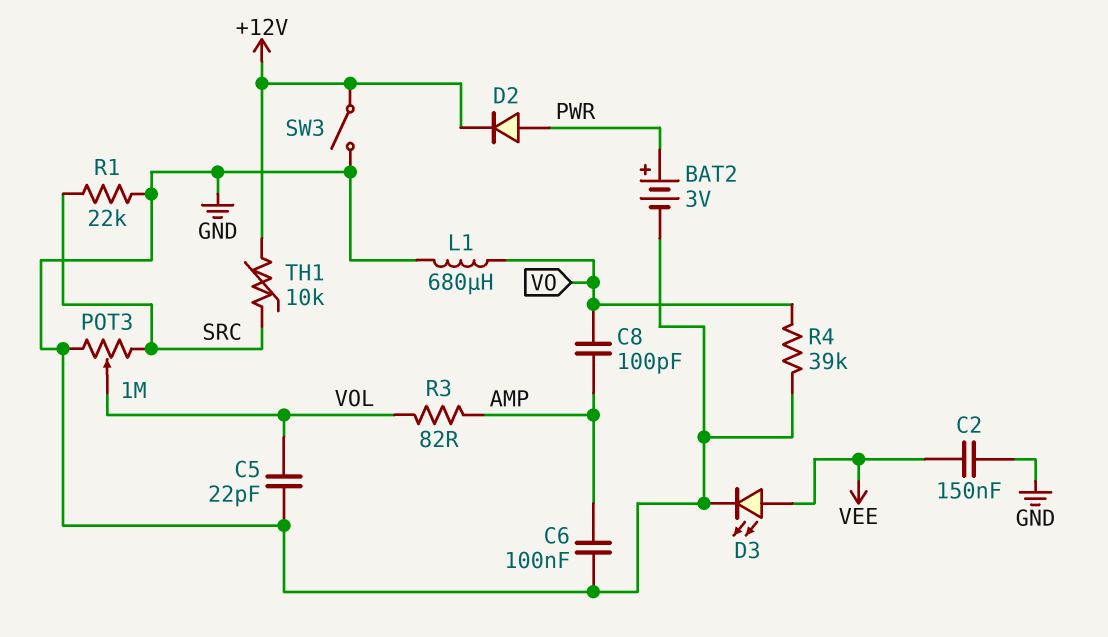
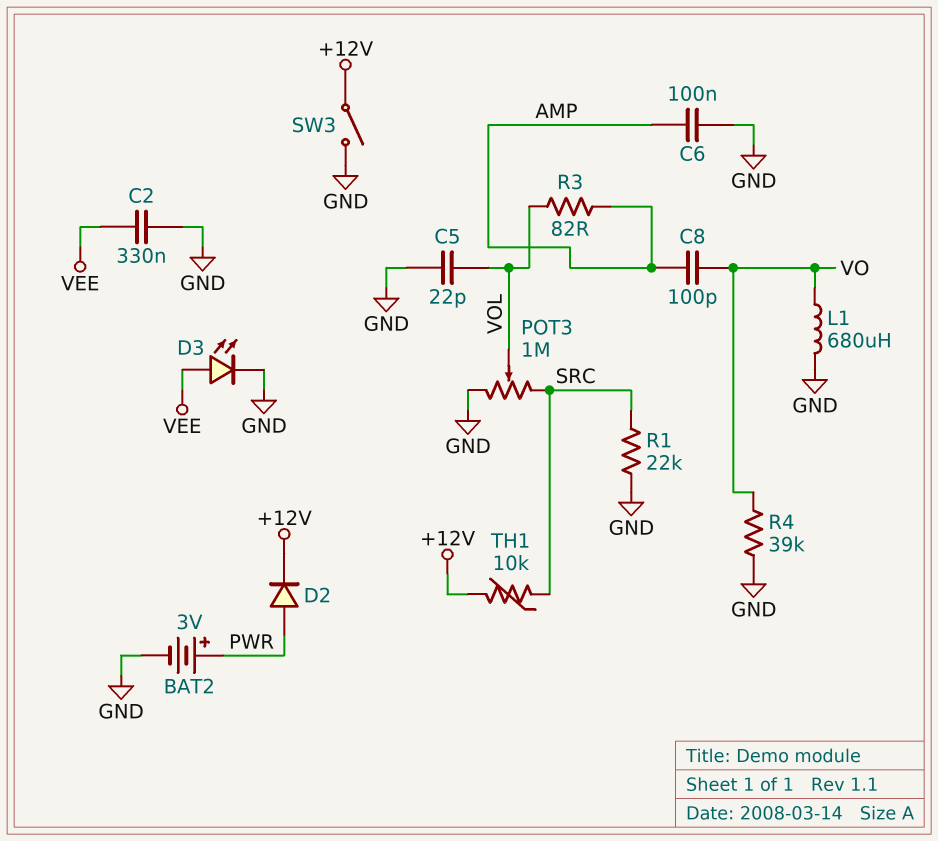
C2: 150nF (GND, VEE) -> 330nF (GND, VEE)

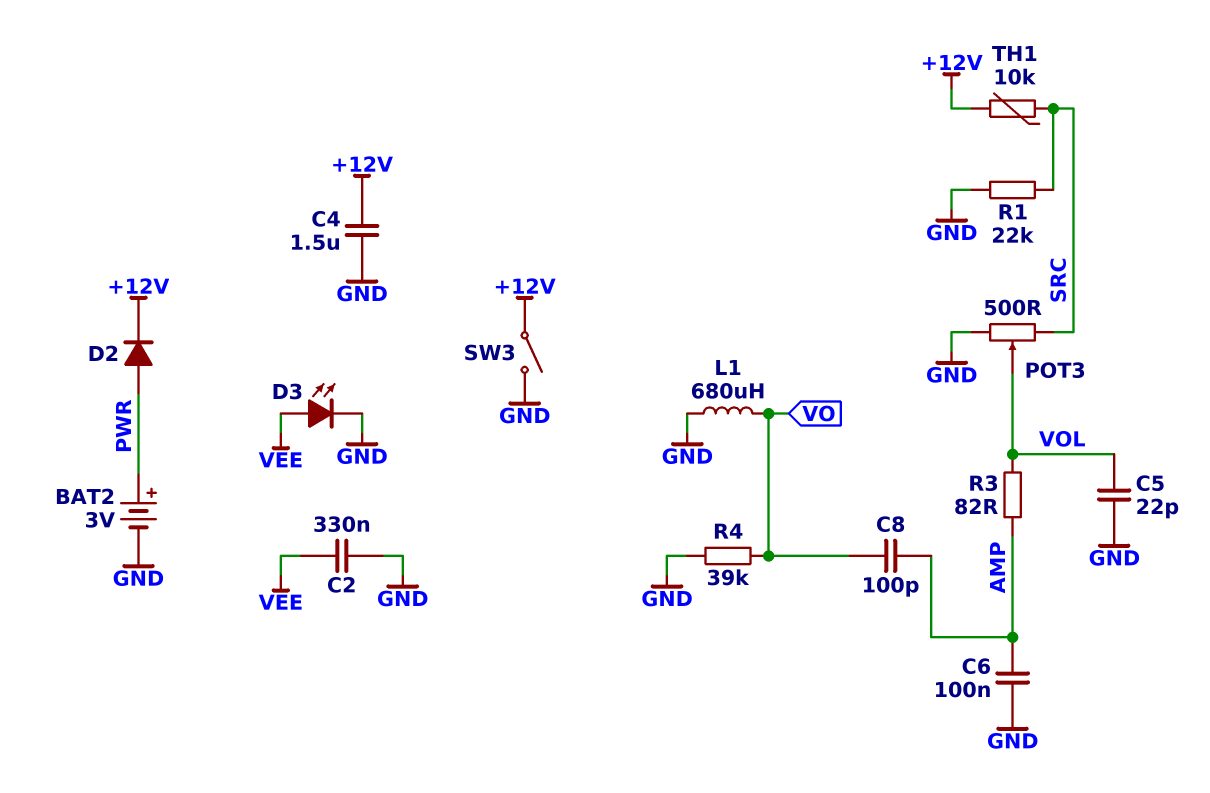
C4: none -> 1.5uF (+12V, GND)
POT3: 1M (GND, SRC, wiper VOL) -> 500 (GND, SRC, wiper VOL)

